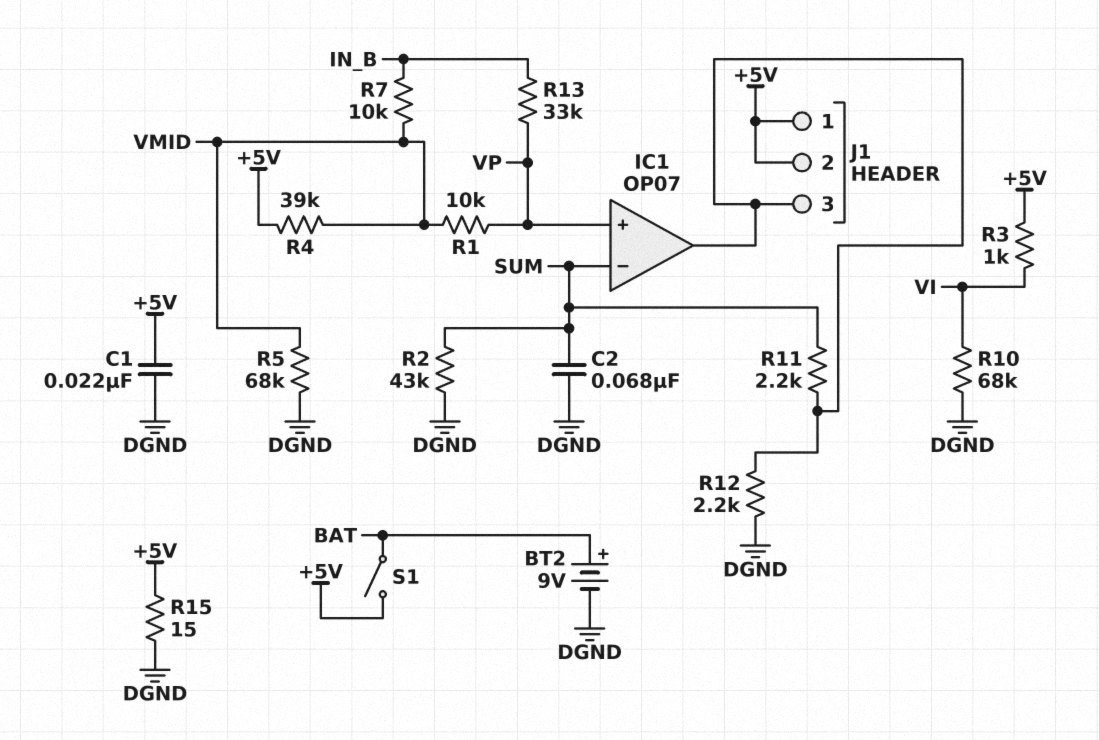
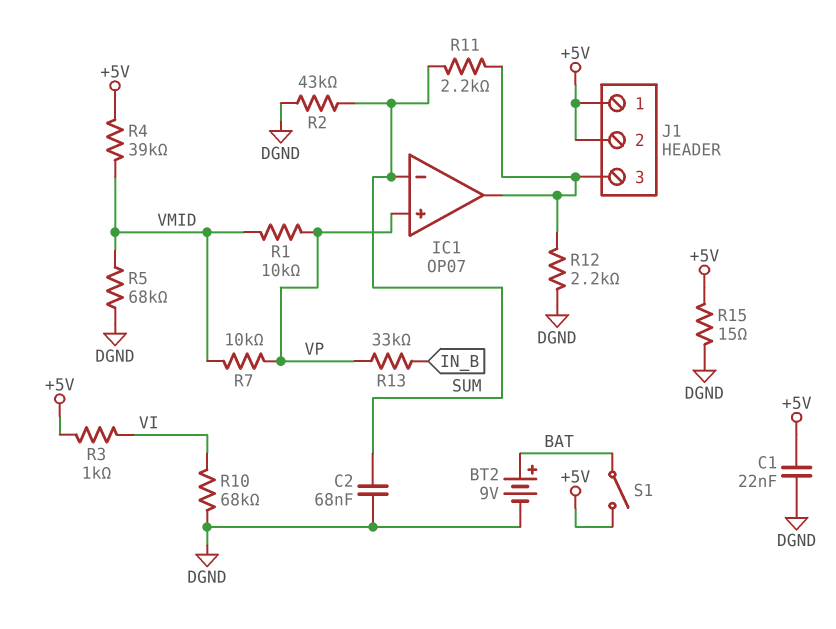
R7: 10k (IN_B, VMID) -> 10k (VMID, VP)

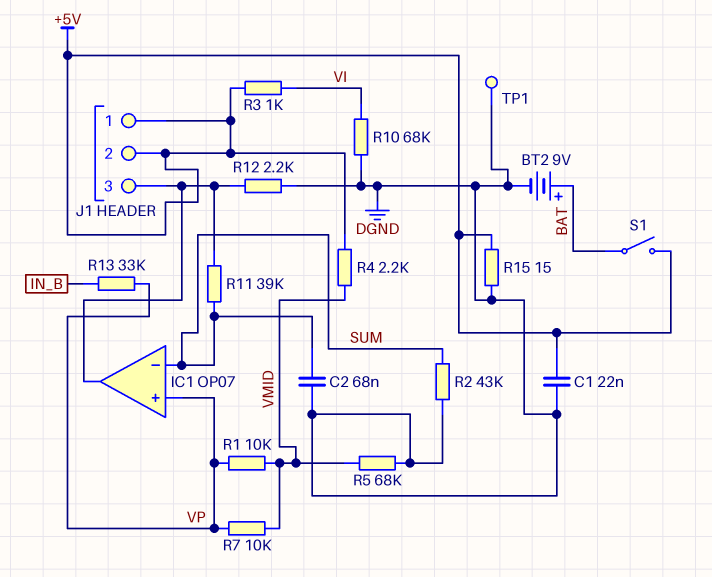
R4: 39k (+5V, VMID) -> 2.2k (+5V, VMID)
R11: 2.2k (IC1/out, SUM) -> 39k (IC1/out, SUM)
TP1: none -> test point (DGND)

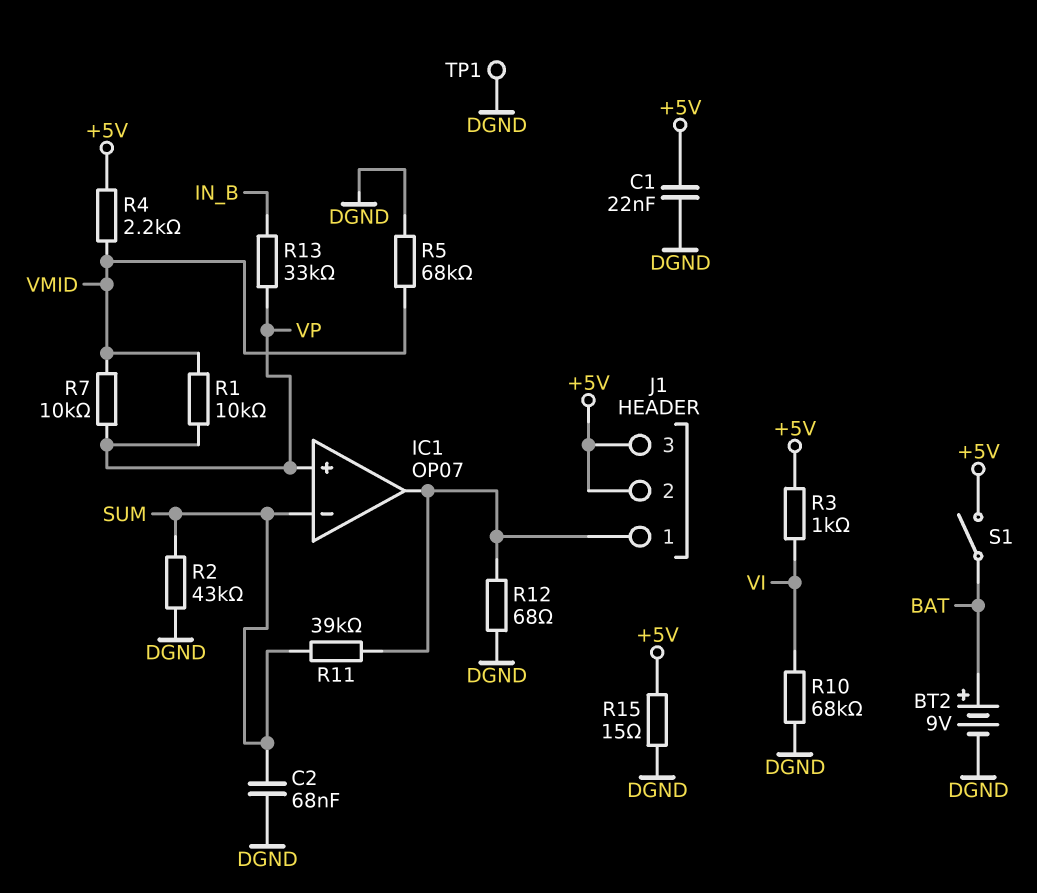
J1 pin 1: +5V -> IC1/out
J1 pin 3: IC1/out -> +5V
R12: 2.2k (DGND, IC1/out) -> 68 (DGND, IC1/out)

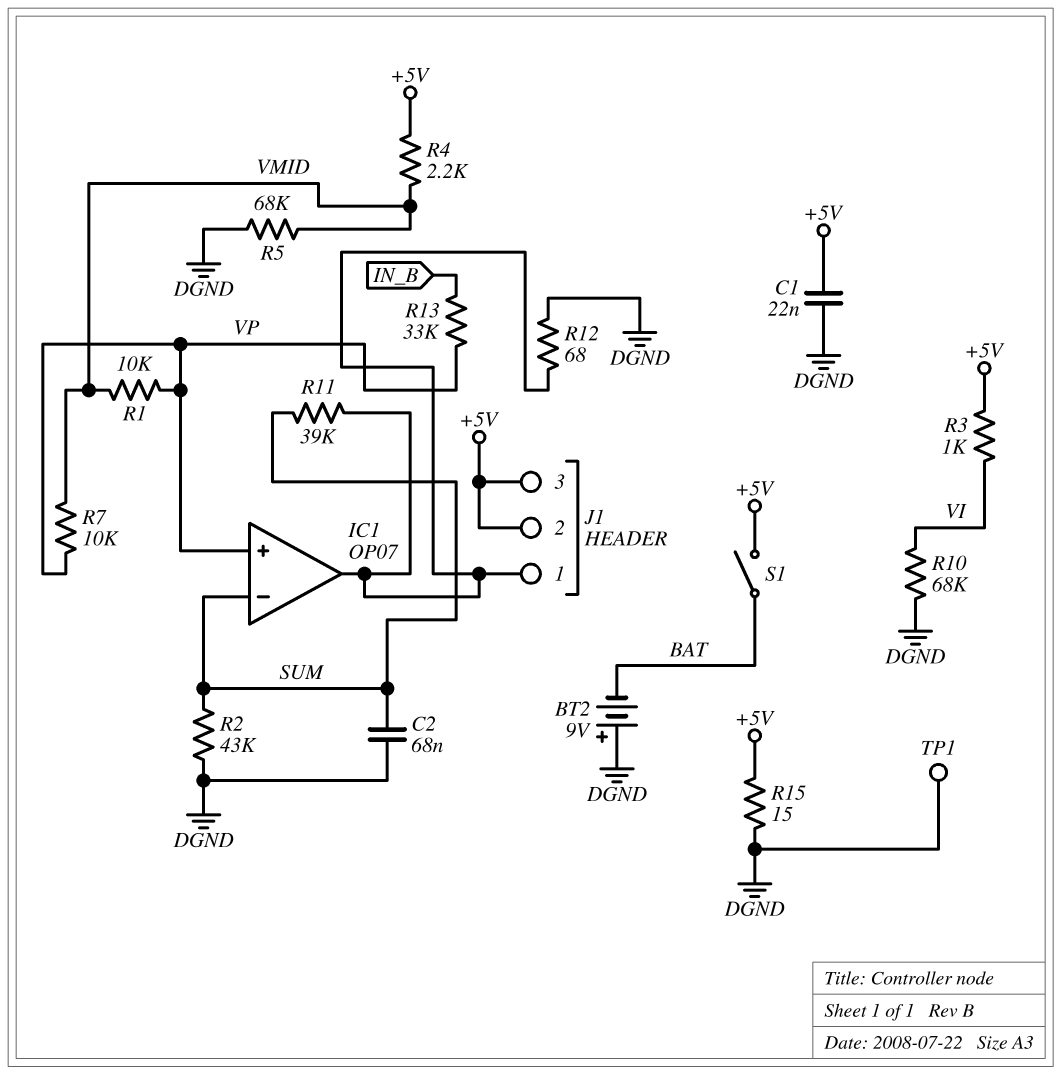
BT2: 9V (plus BAT, minus DGND) -> 9V (plus DGND, minus BAT)

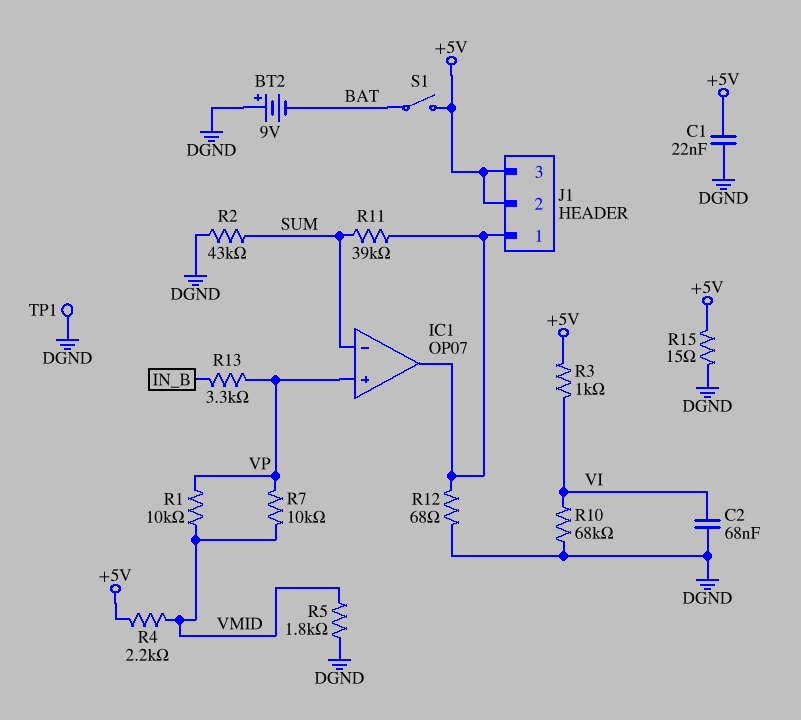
C2: 68nF (DGND, SUM) -> 68nF (DGND, VI)
R5: 68k (DGND, VMID) -> 1.8k (DGND, VMID)
R13: 33k (IN_B, VP) -> 3.3k (IN_B, VP)

